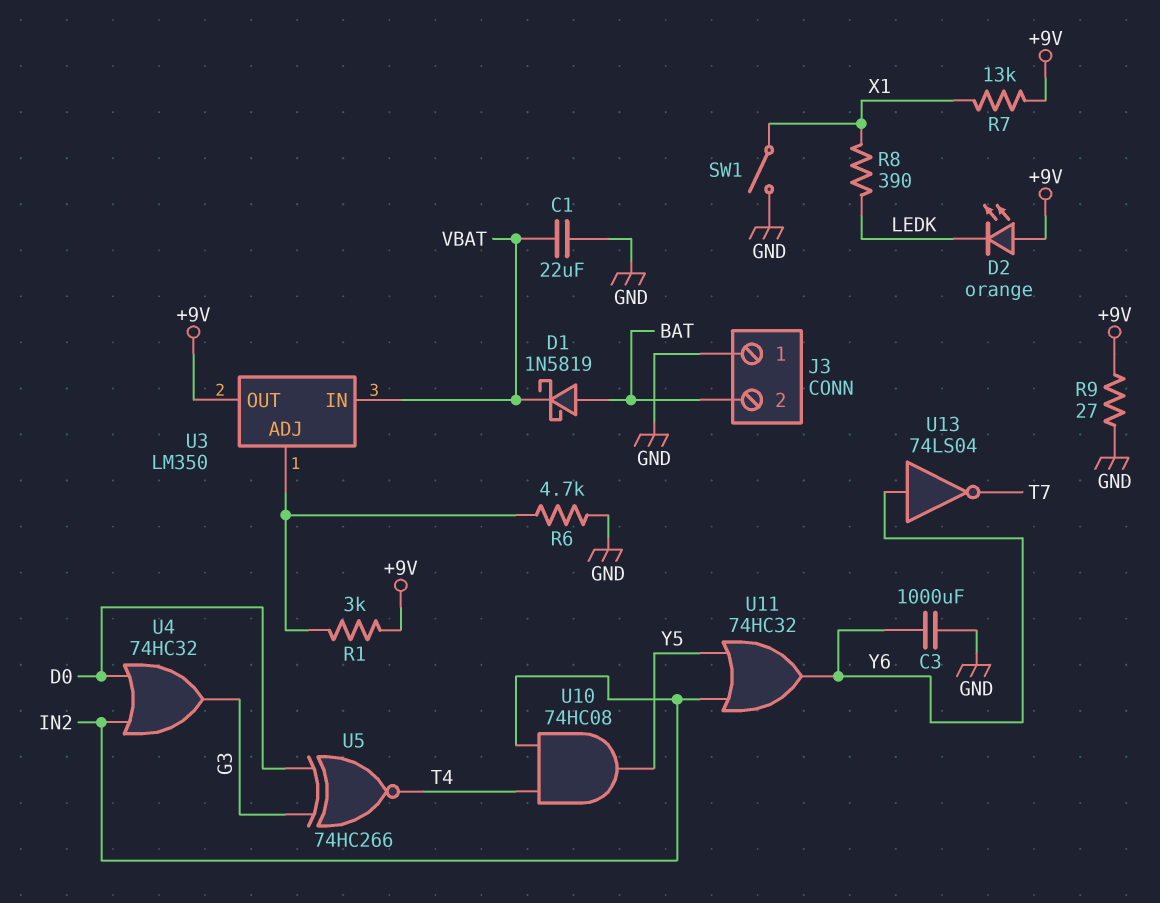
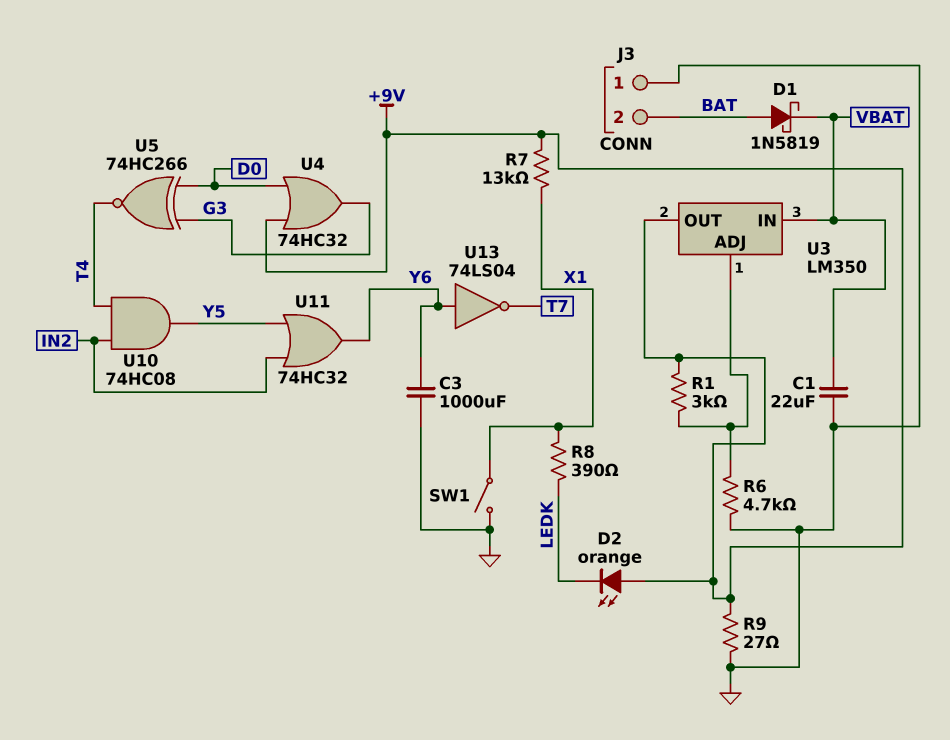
U4: OR 74HC32 (in D0, in IN2, out G3) -> OR 74HC32 (in +9V, in D0, out G3)

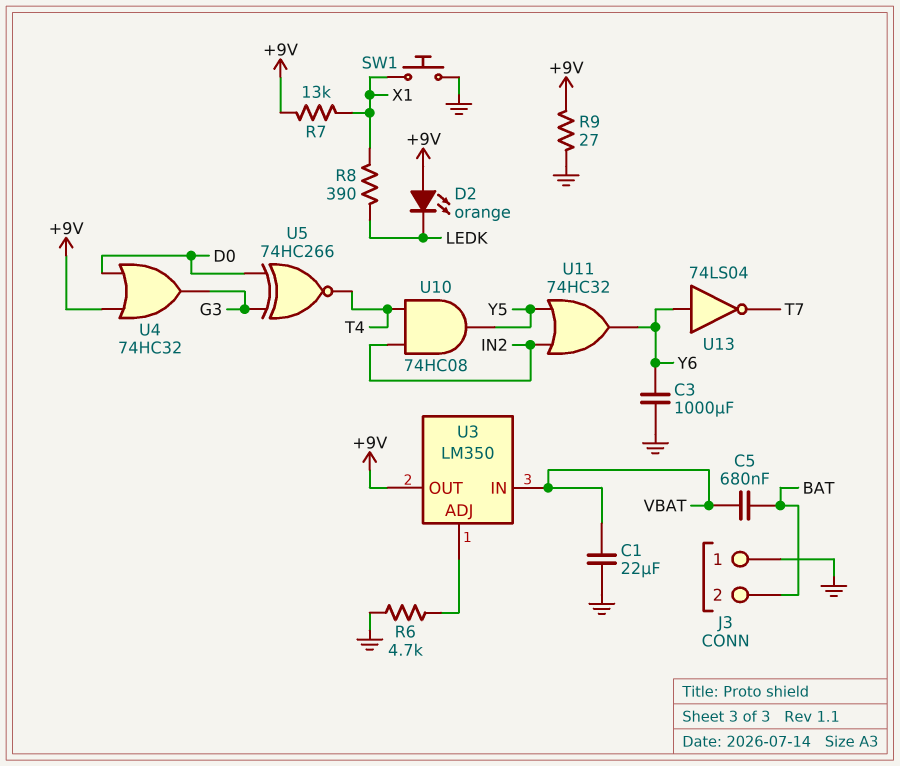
C5: none -> 680nF (BAT, VBAT)
D1: schottky 1N5819 (A BAT, K VBAT) -> none
R1: 3k (+9V, U3/ADJ) -> none
SW1: switch (GND, X1) -> button (GND, X1)

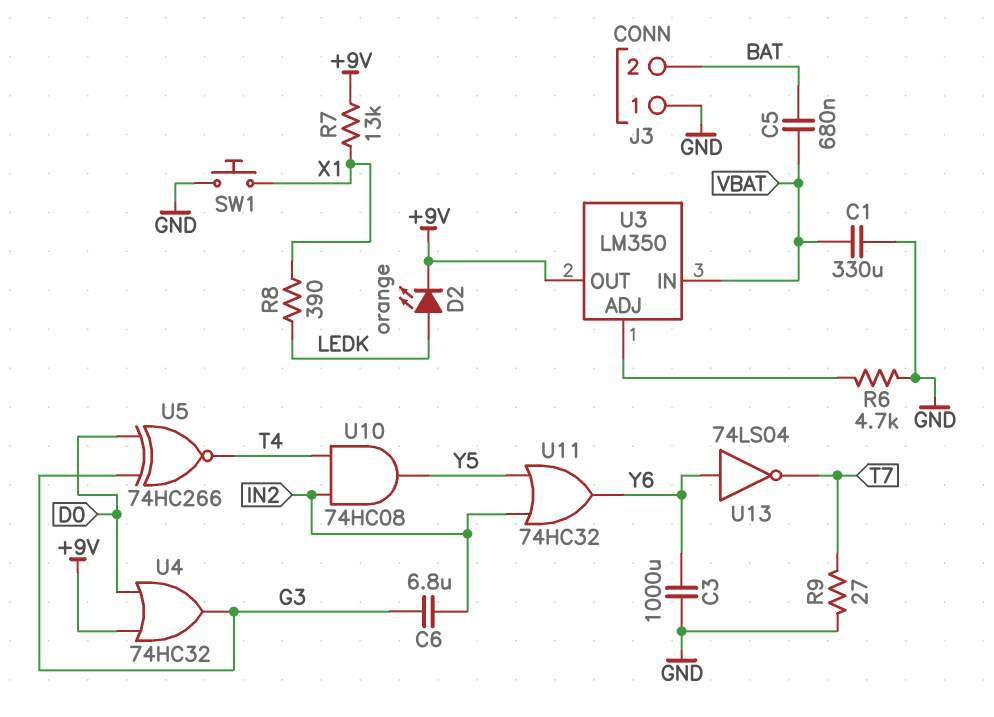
C1: 22uF (GND, VBAT) -> 330uF (GND, VBAT)
C6: none -> 6.8uF (G3, IN2)
D2: LED orange (A +9V, K LEDK) -> LED orange (A LEDK, K +9V)
R9: 27 (+9V, GND) -> 27 (GND, T7)

